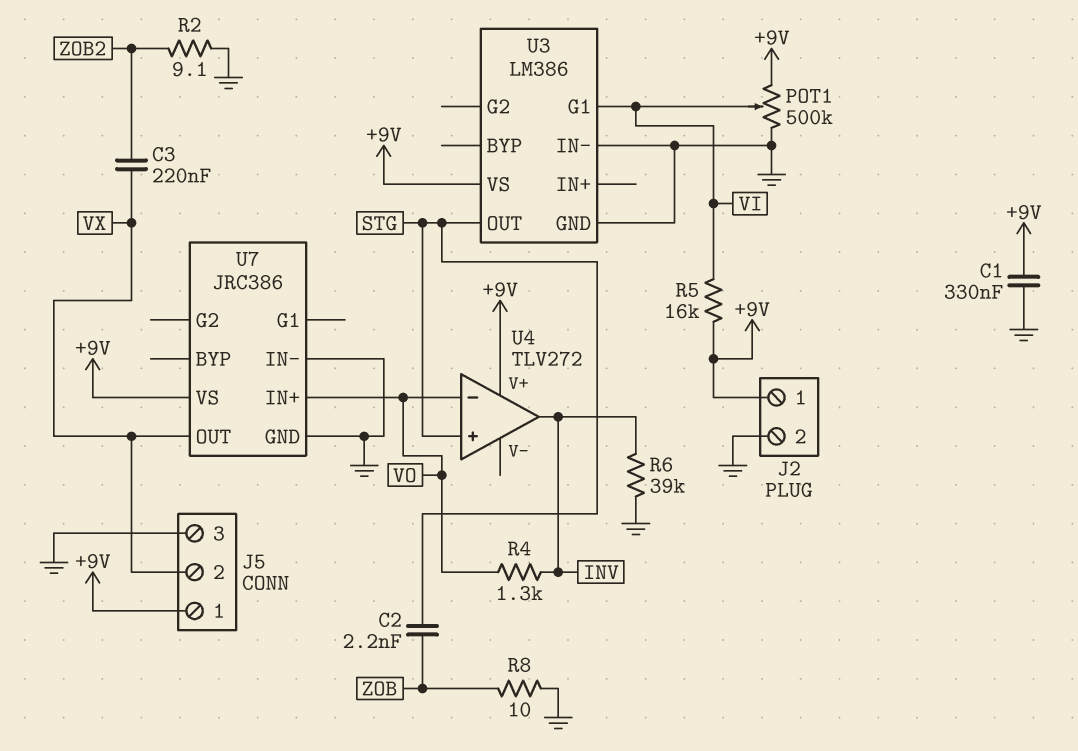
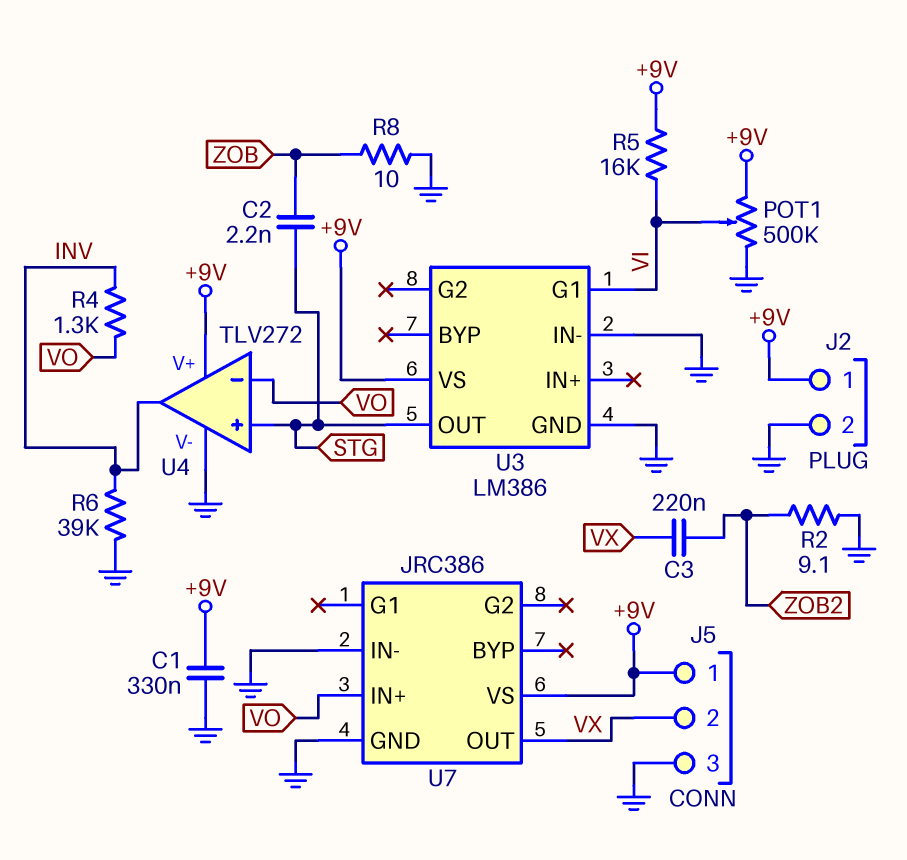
U4 pin V-: none -> GND

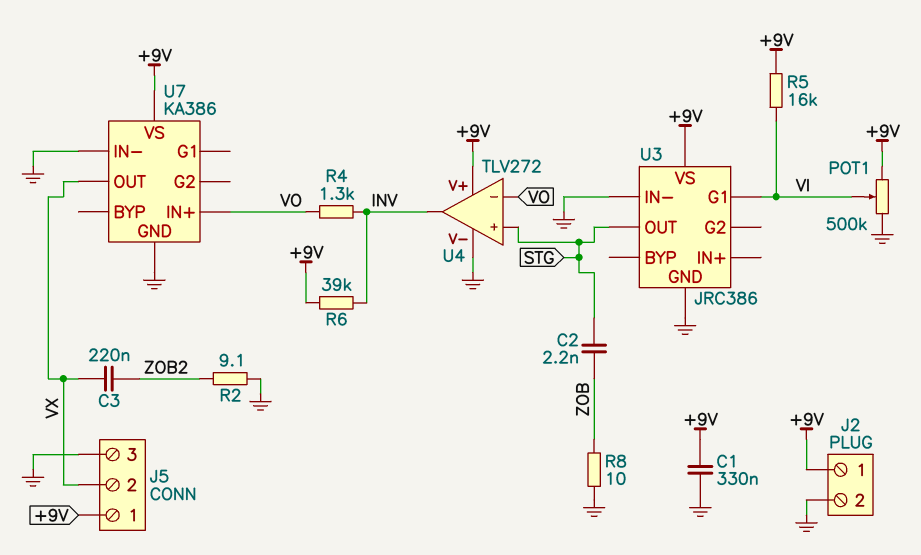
R6: 39k (GND, INV) -> 39k (+9V, INV)
U3: LM386 -> JRC386
U7: JRC386 -> KA386

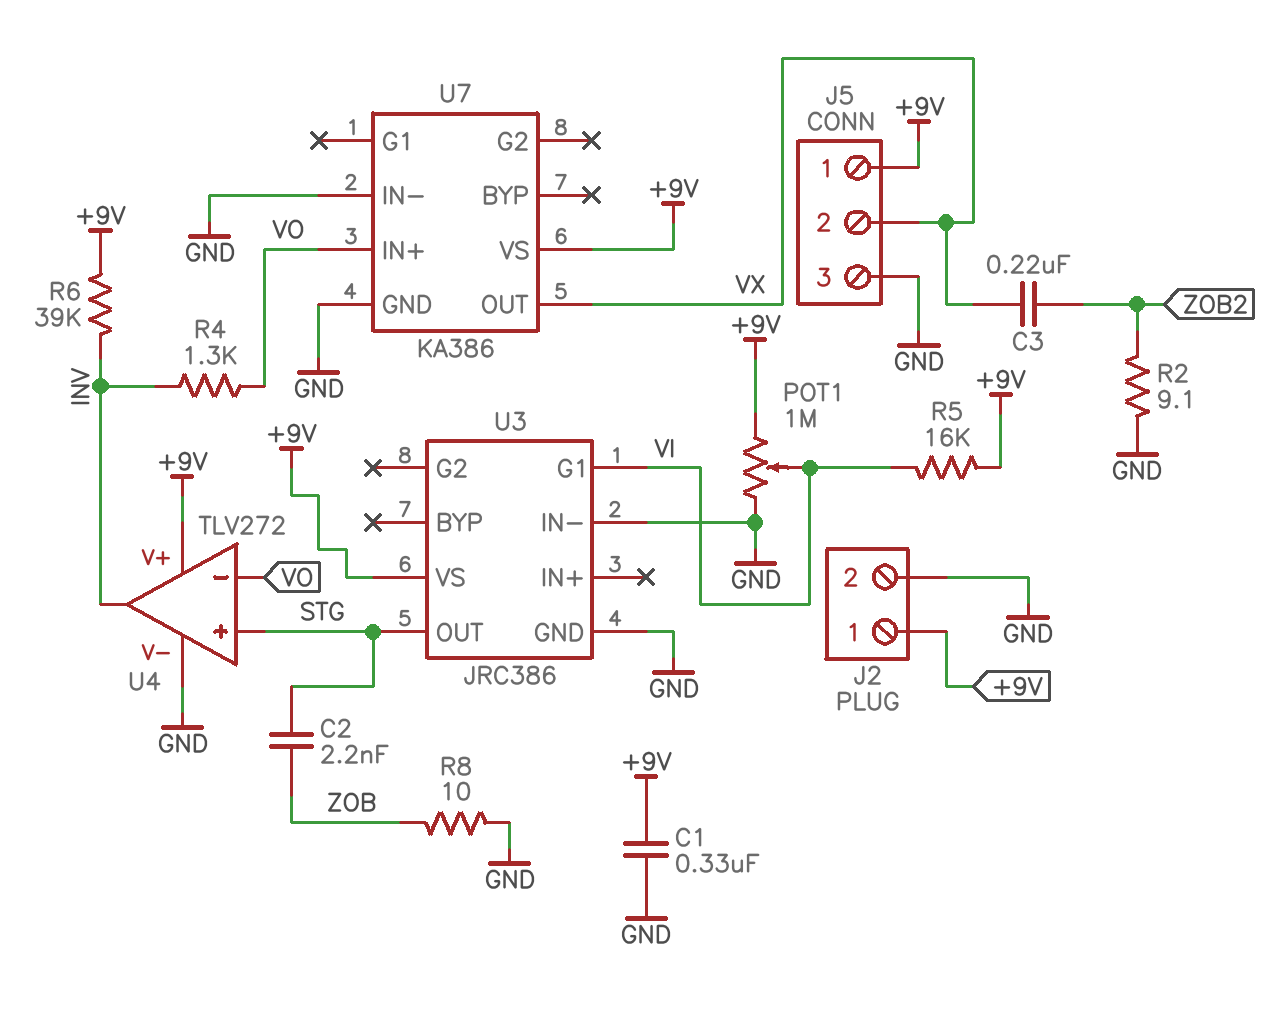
POT1: 500k (+9V, GND, wiper VI) -> 1M (+9V, GND, wiper VI)

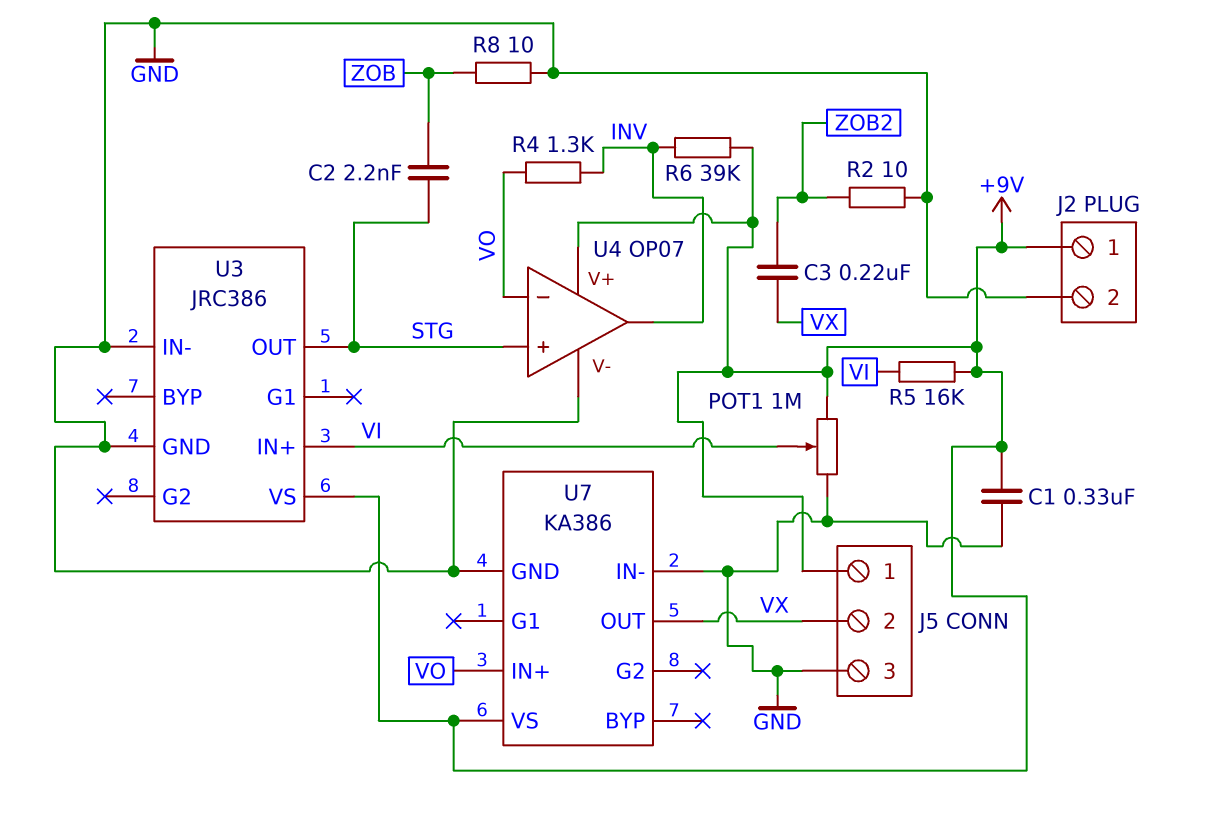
R2: 9.1 (GND, ZOB2) -> 10 (GND, ZOB2)
U3 pin G1: VI -> none
U3 pin IN+: none -> VI
U4: TLV272 -> OP07

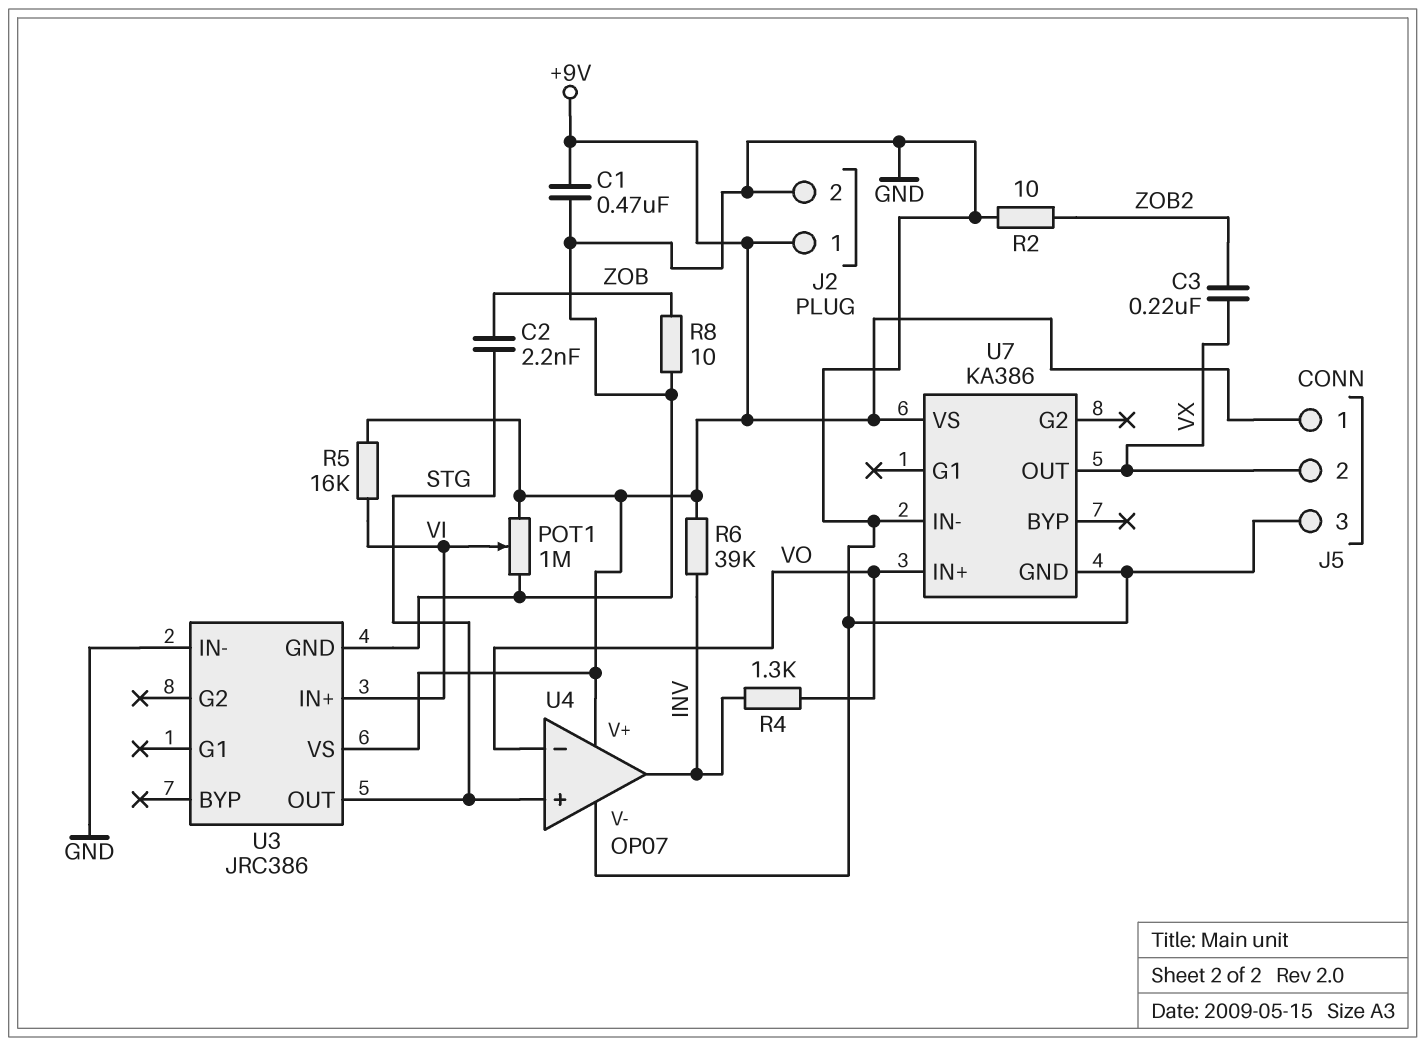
C1: 330nF (+9V, GND) -> 470nF (+9V, GND)

